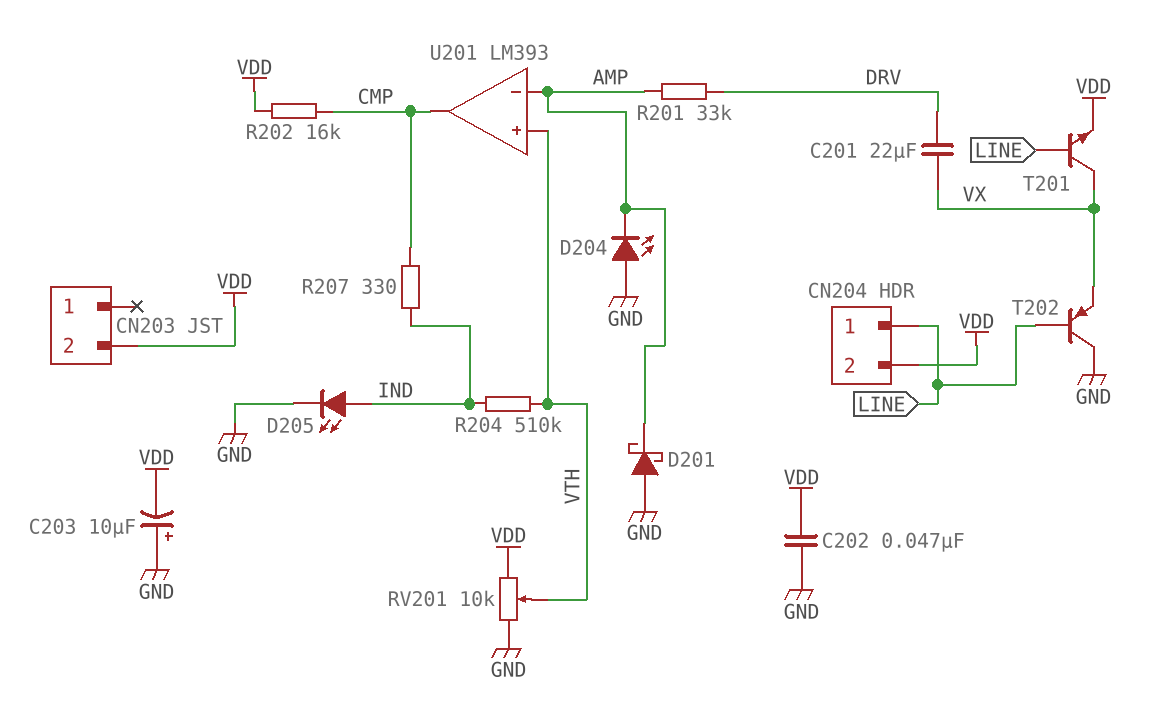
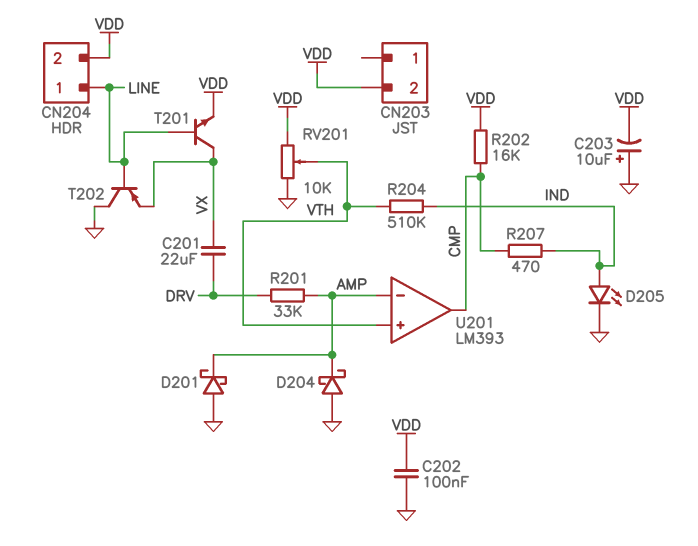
C202: 47nF (GND, VDD) -> 100nF (GND, VDD)
D204: LED (A GND, K AMP) -> schottky (A GND, K AMP)
R207: 330 (CMP, IND) -> 470 (CMP, IND)

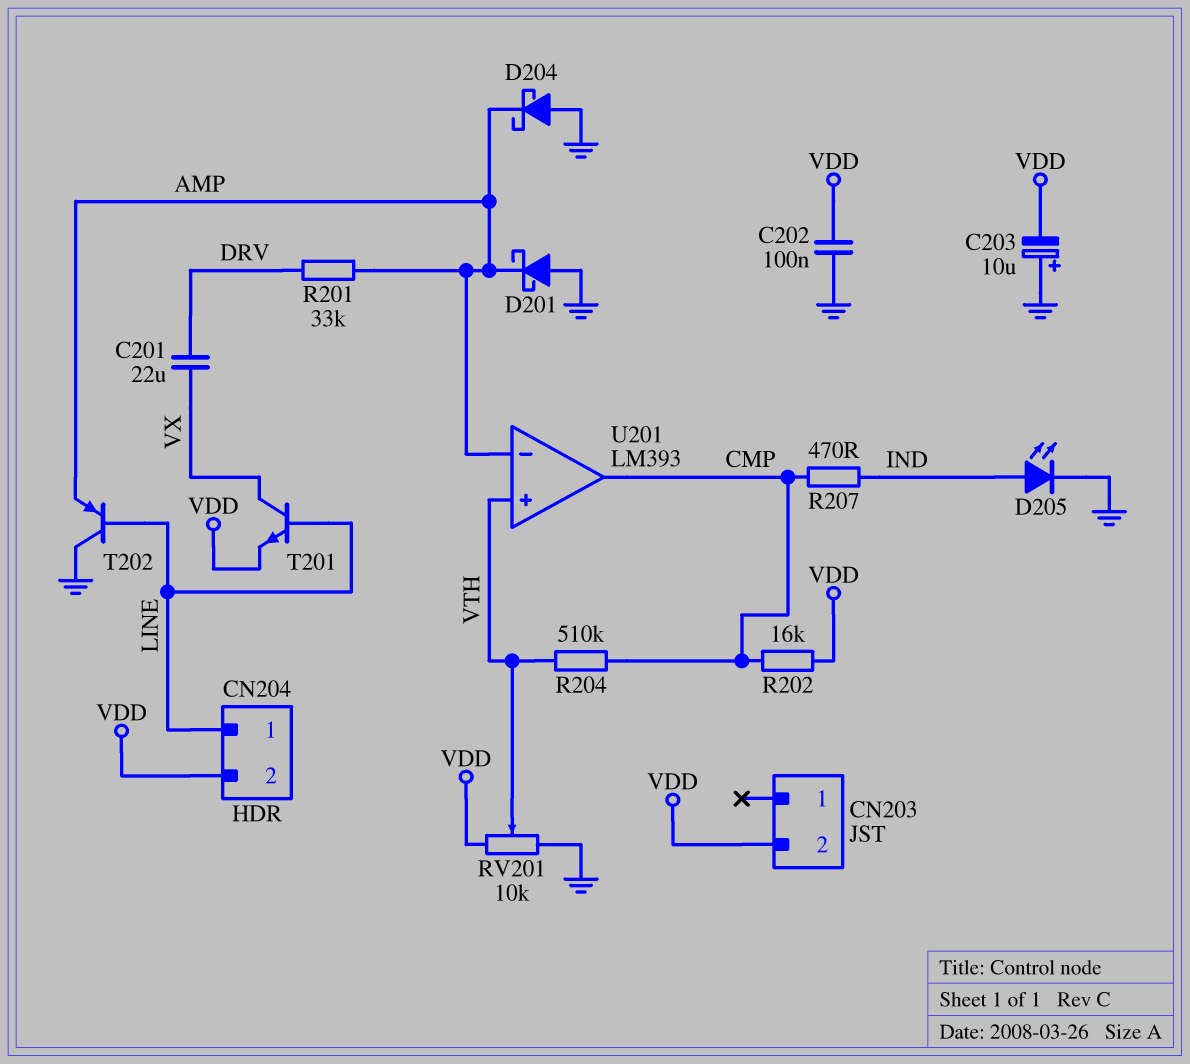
R204: 510k (IND, VTH) -> 510k (CMP, VTH)
T202: PNP (B LINE, C GND, E VX) -> PNP (B LINE, C GND, E AMP)

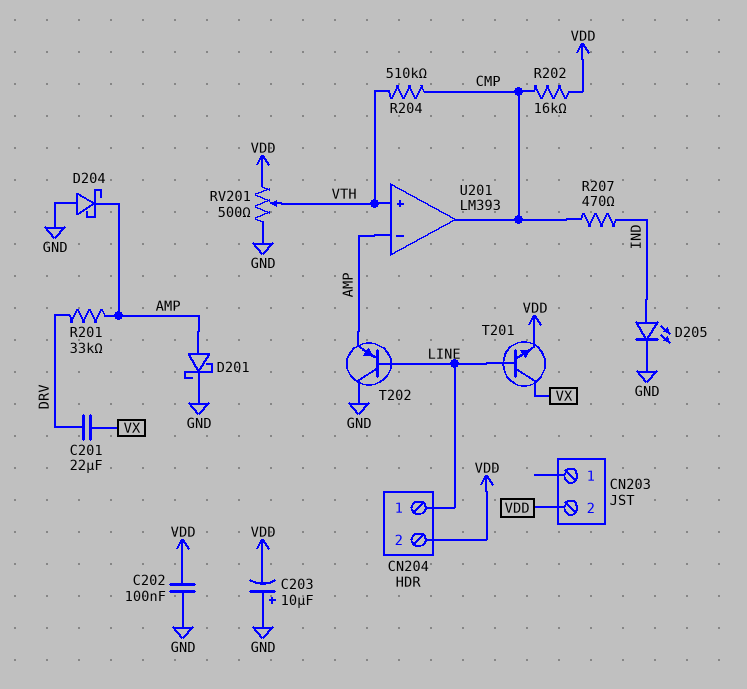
D201: schottky (A GND, K AMP) -> schottky (A AMP, K GND)
RV201: 10k (GND, VDD, wiper VTH) -> 500 (GND, VDD, wiper VTH)

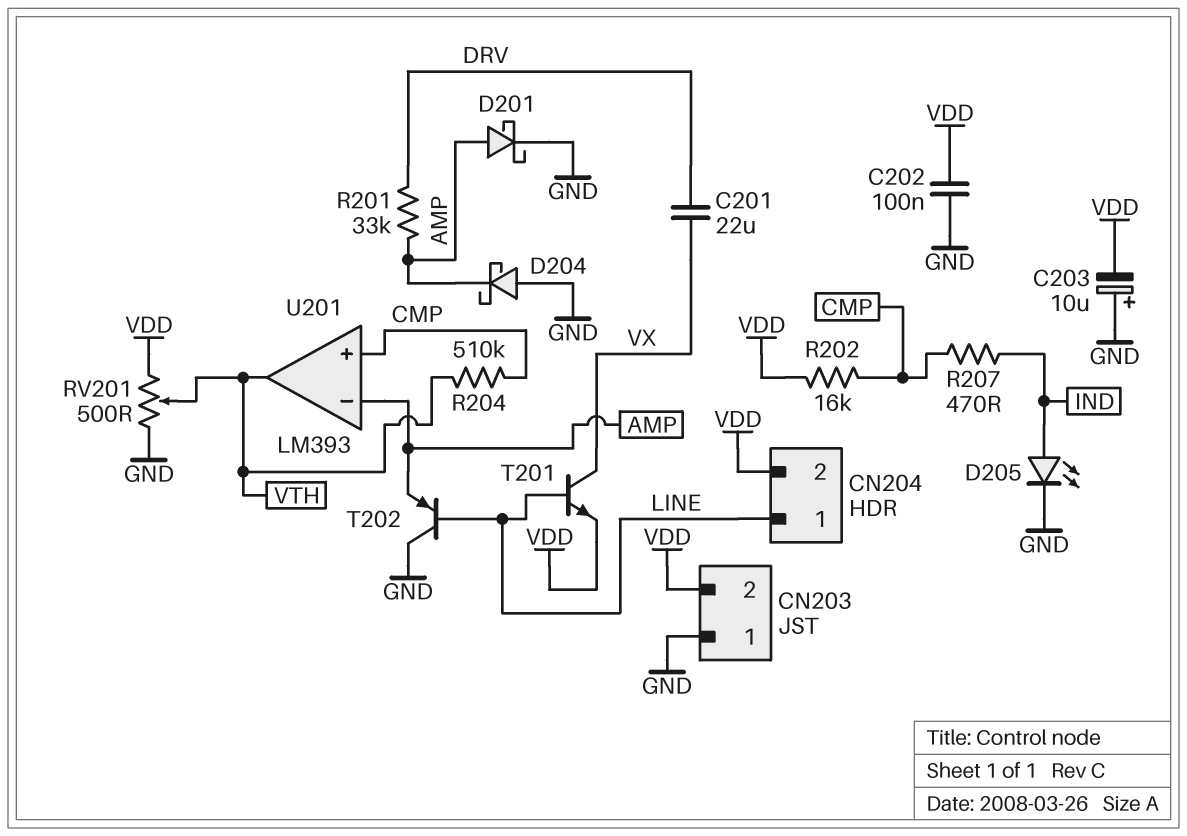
CN203 pin 1: none -> GND
U201 pin in+: VTH -> CMP
U201 pin out: CMP -> VTH

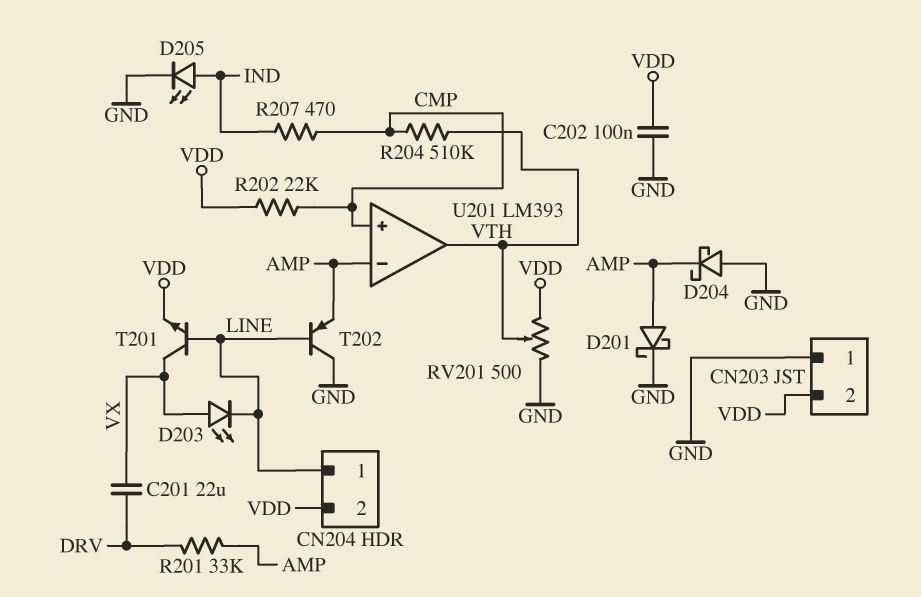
C203: 10uF (plus GND, minus VDD) -> none
D203: none -> LED (A VX, K LINE)
R202: 16k (CMP, VDD) -> 22k (CMP, VDD)

